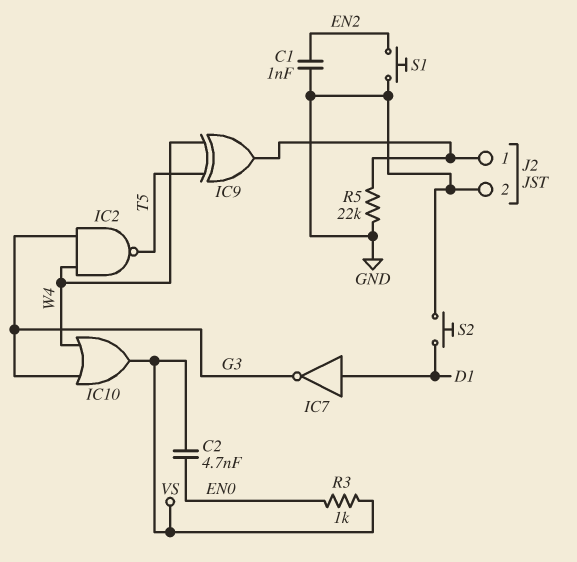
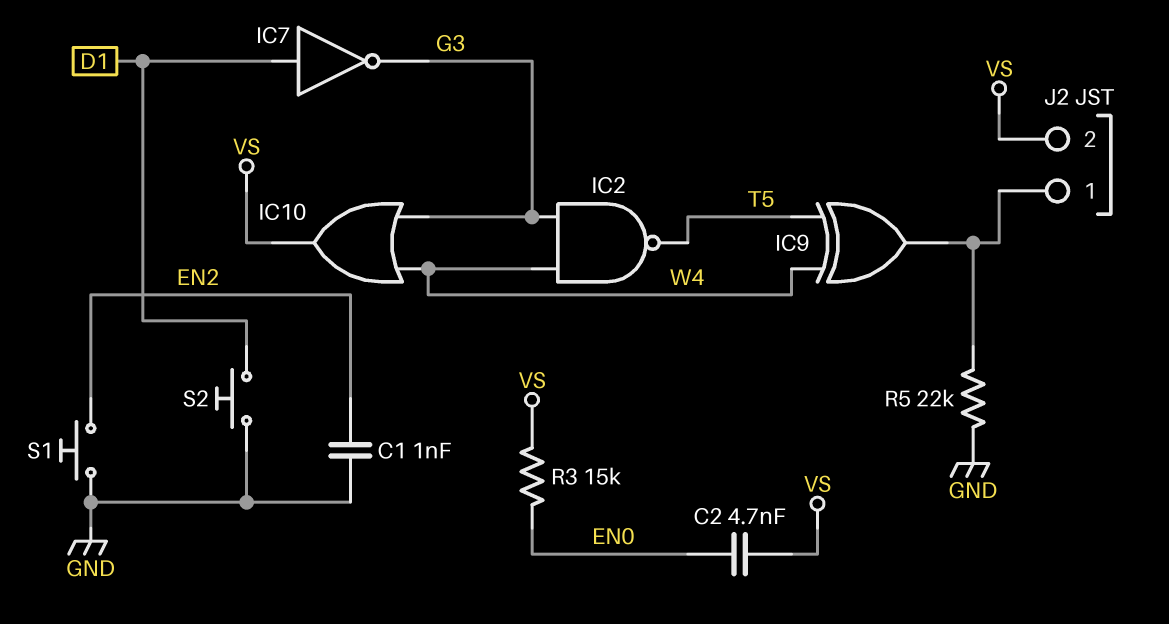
J2 pin 2: GND -> VS
R3: 1k (EN0, VS) -> 15k (EN0, VS)

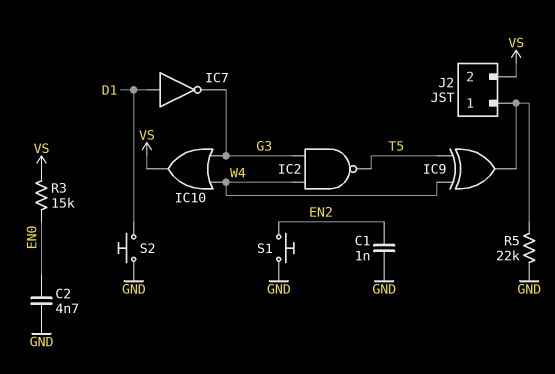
C2: 4.7nF (EN0, VS) -> 4.7nF (EN0, GND)

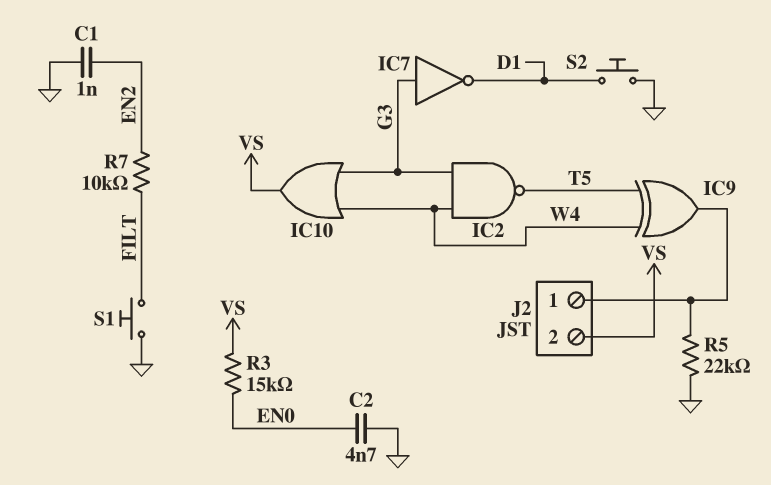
IC7: NOT (in D1, out G3) -> NOT (in G3, out D1)
R7: none -> 10k (EN2, FILT)
S1: button (EN2, GND) -> button (FILT, GND)

